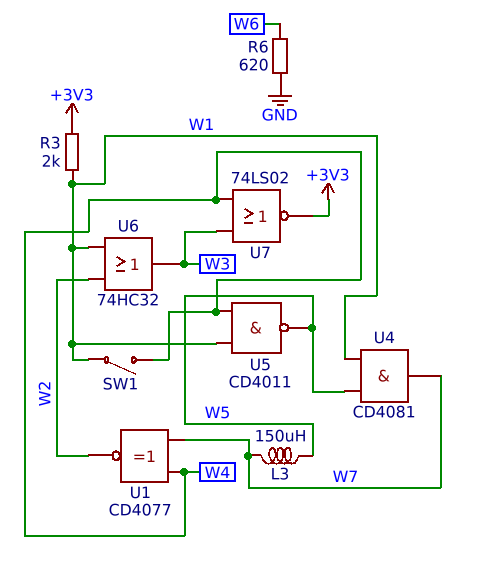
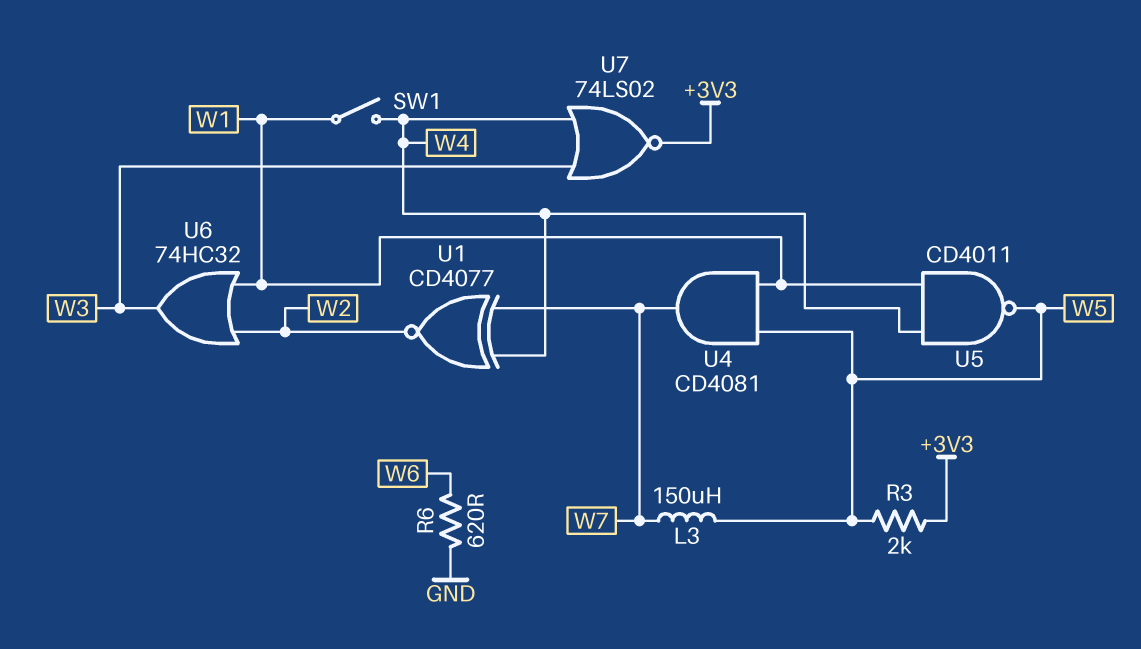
R3: 2k (+3V3, W1) -> 2k (+3V3, W5)

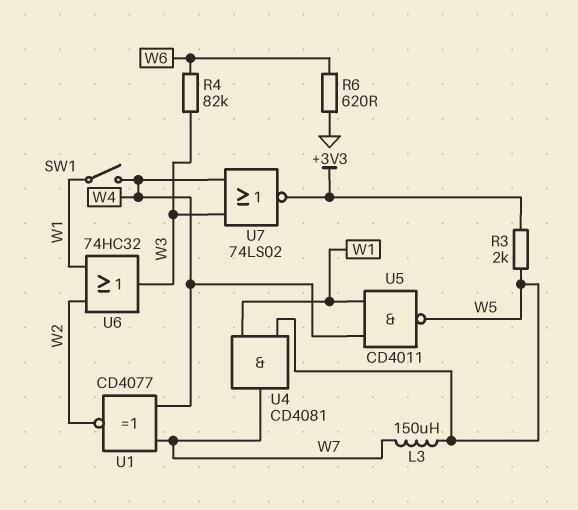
R4: none -> 82k (W3, W6)

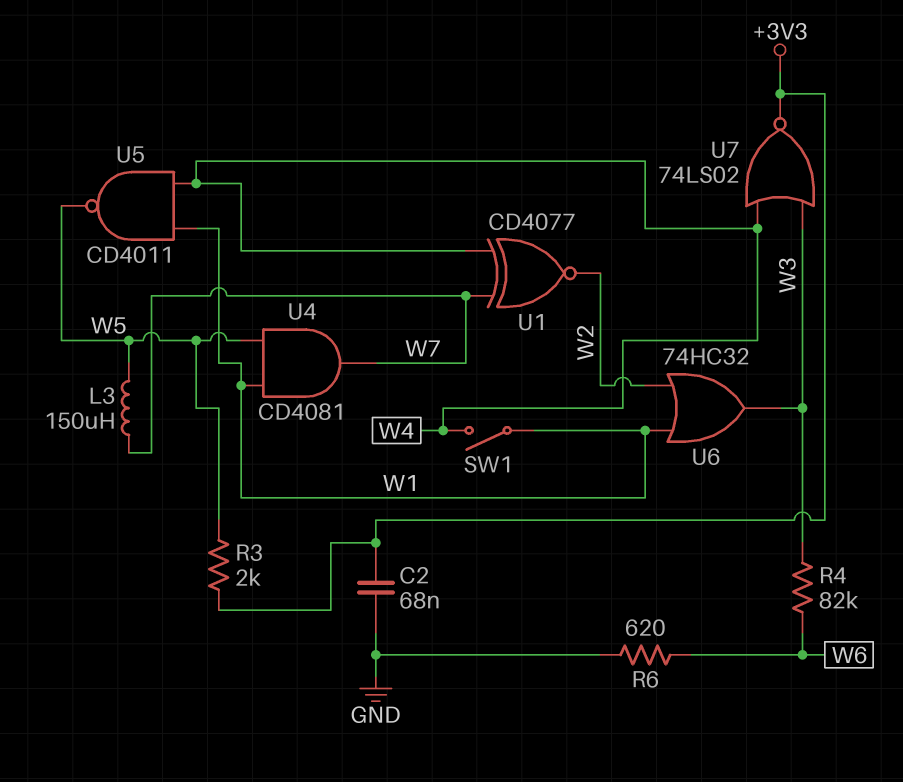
C2: none -> 68nF (+3V3, GND)

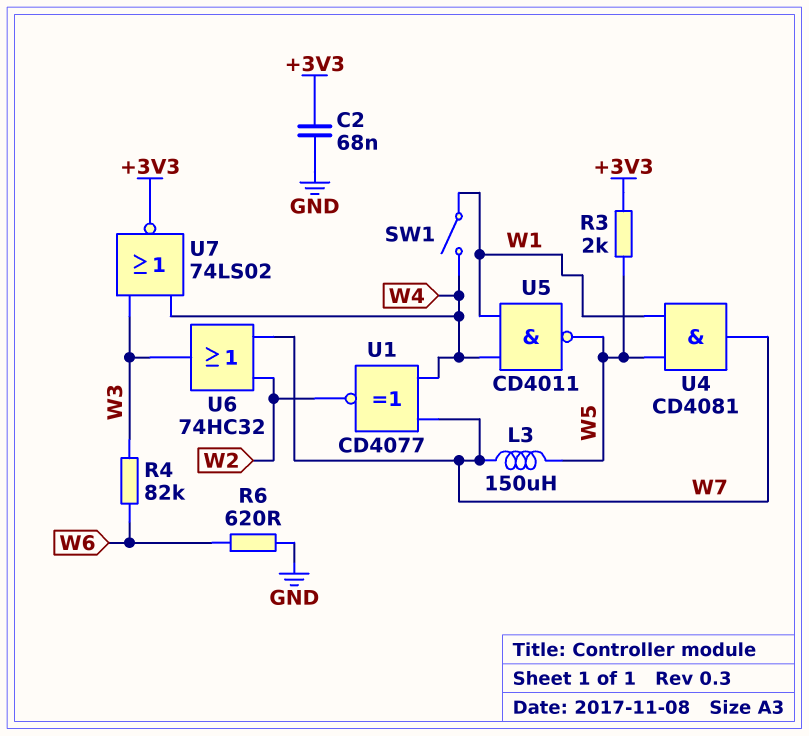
U6: OR 74HC32 (in W1, in W2, out W3) -> OR 74HC32 (in W2, in W7, out W3)

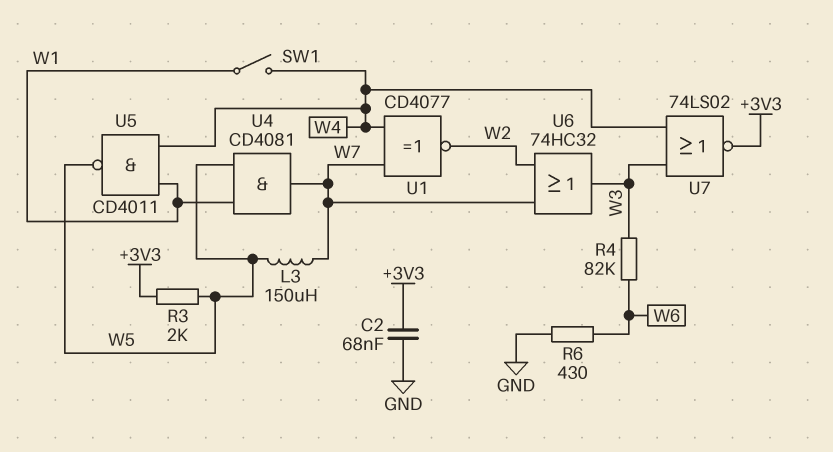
R6: 620 (GND, W6) -> 430 (GND, W6)

